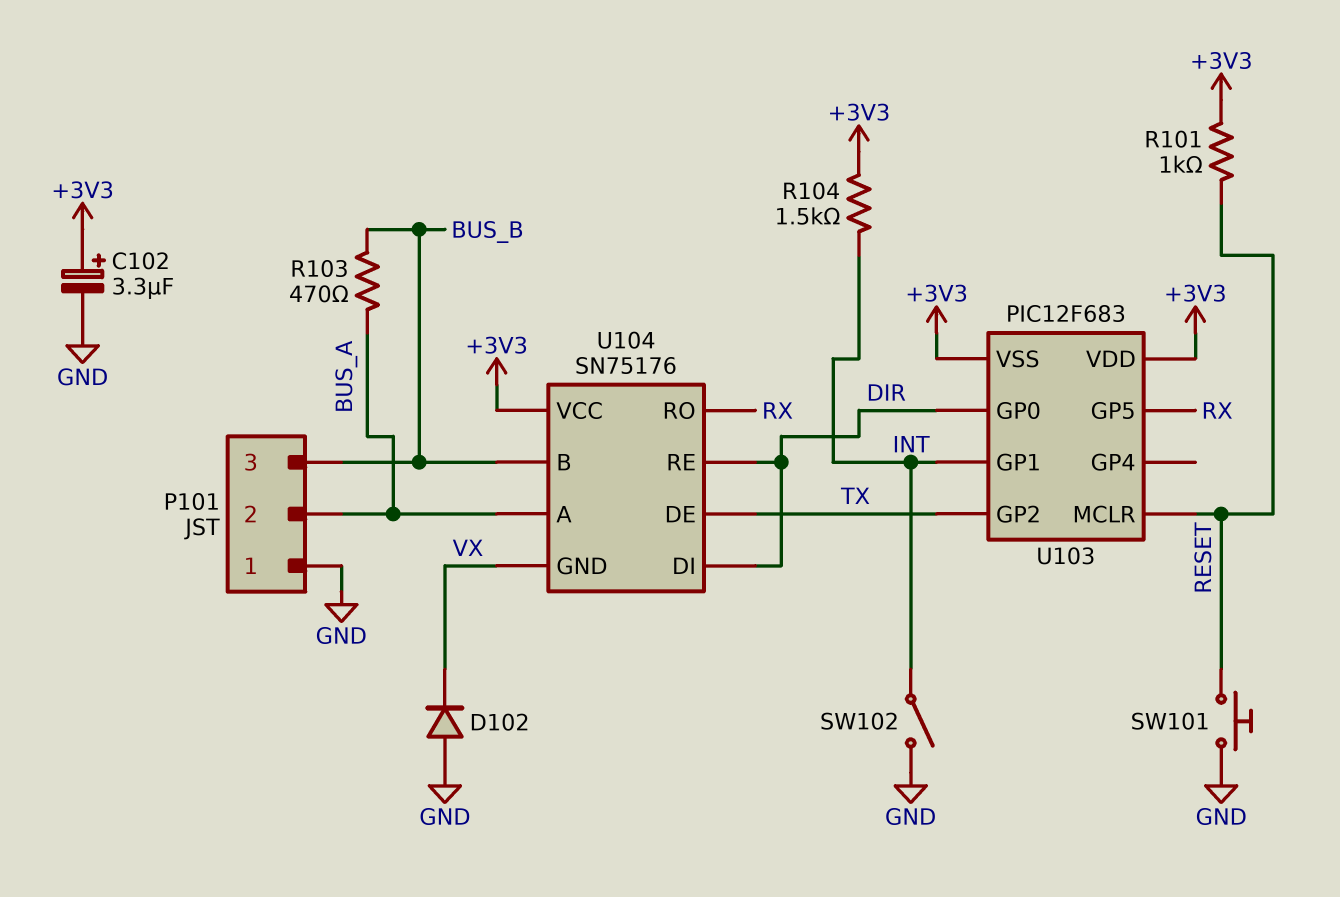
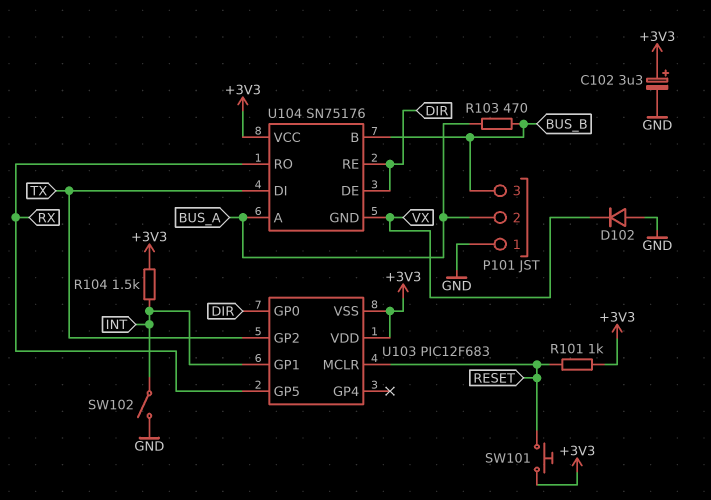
SW101: button (GND, RESET) -> button (+3V3, RESET)
U104 pin DE: TX -> DIR
U104 pin DI: DIR -> TX

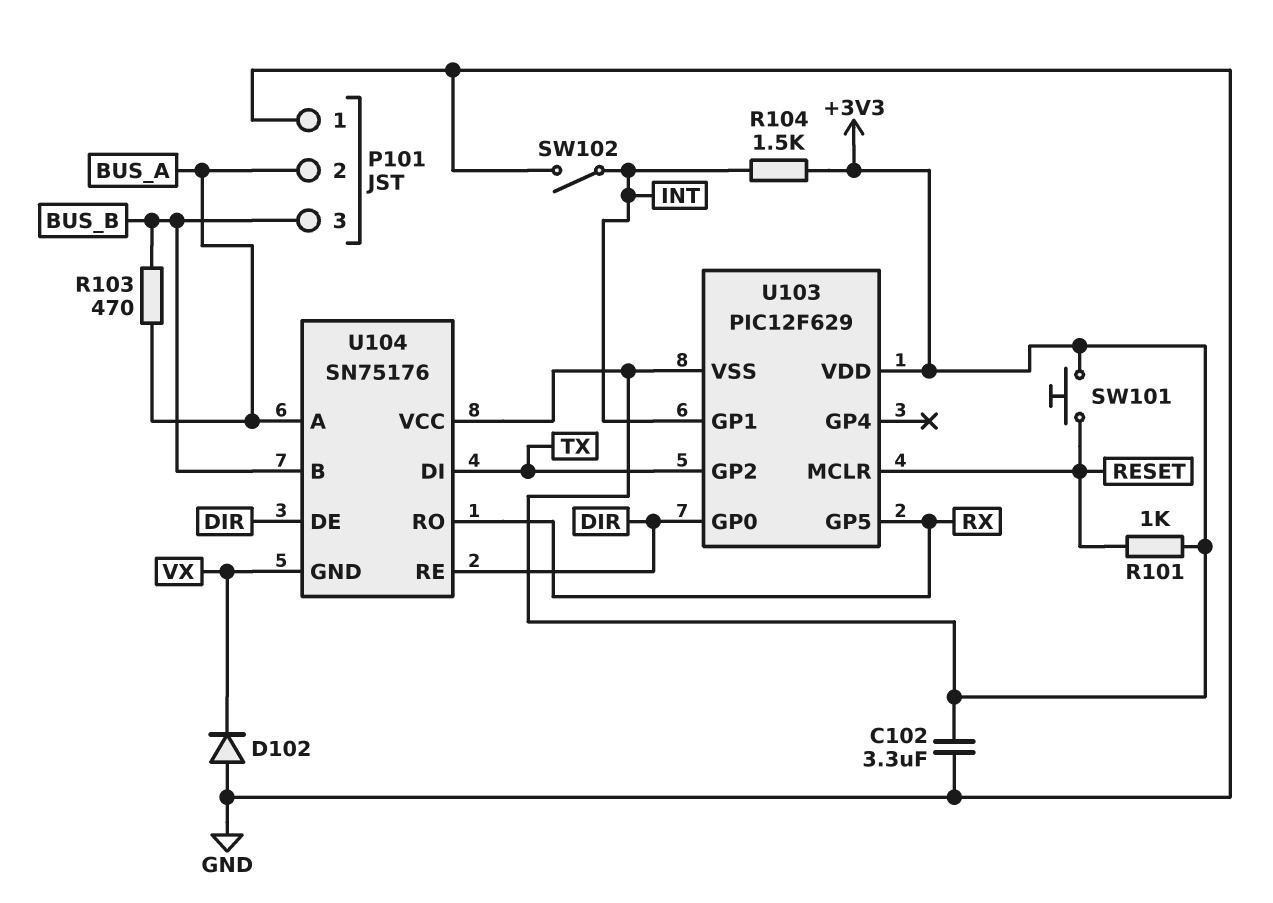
C102: 3.3uF (plus +3V3, minus GND) -> 3.3uF (+3V3, GND)
U103: PIC12F683 -> PIC12F629

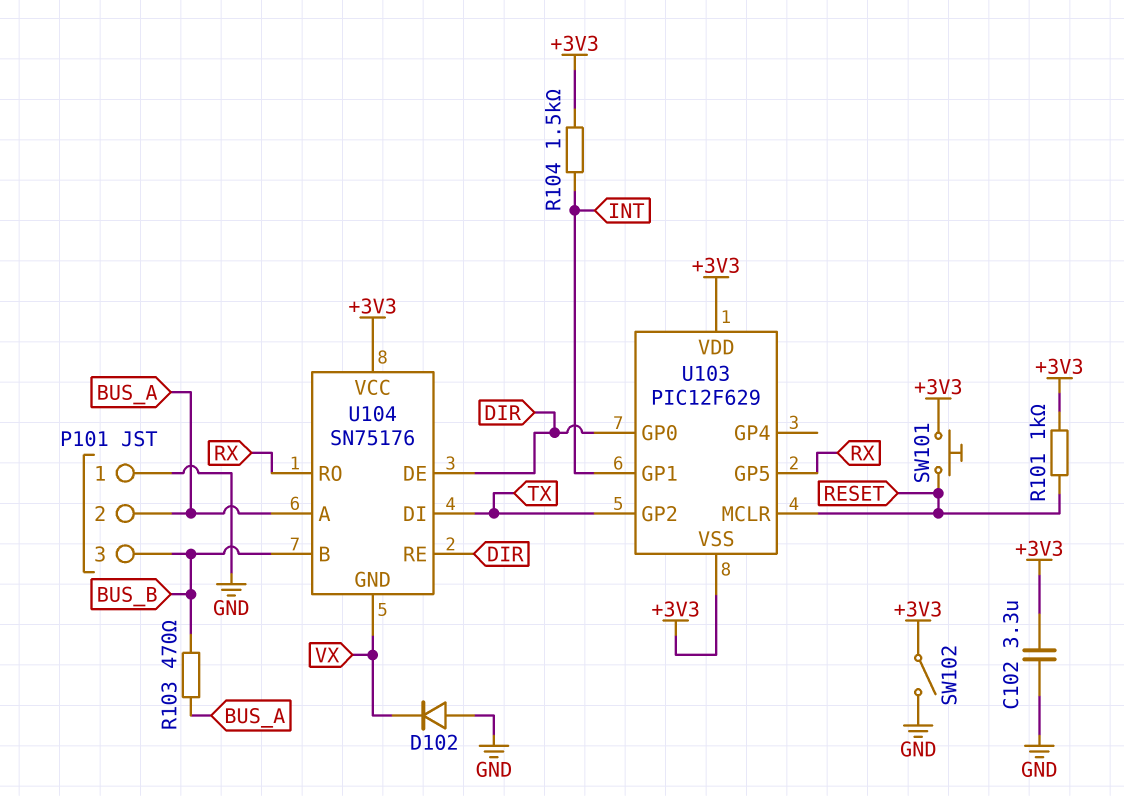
SW102: switch (GND, INT) -> switch (+3V3, GND)

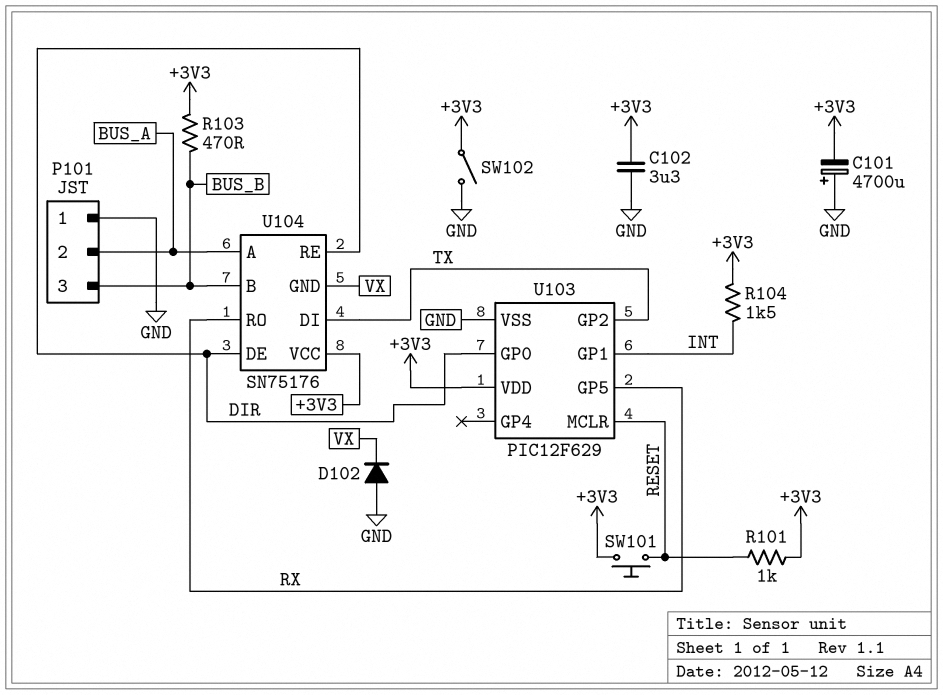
C101: none -> 4700uF (plus GND, minus +3V3)
R103: 470 (BUS_A, BUS_B) -> 470 (+3V3, BUS_B)
U103 pin VSS: +3V3 -> GND

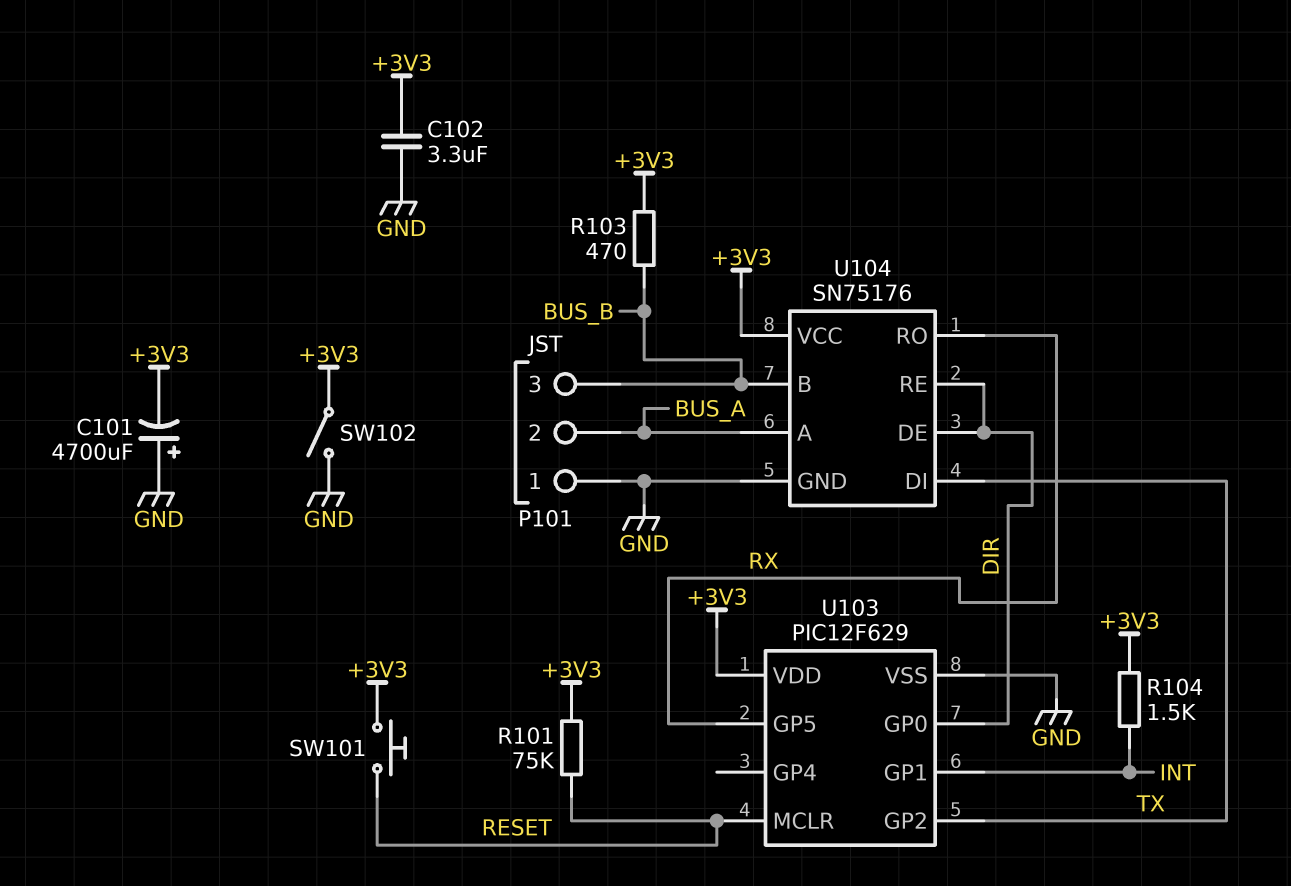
D102: diode (A GND, K VX) -> none
R101: 1k (+3V3, RESET) -> 75k (+3V3, RESET)
U104 pin GND: VX -> GND

